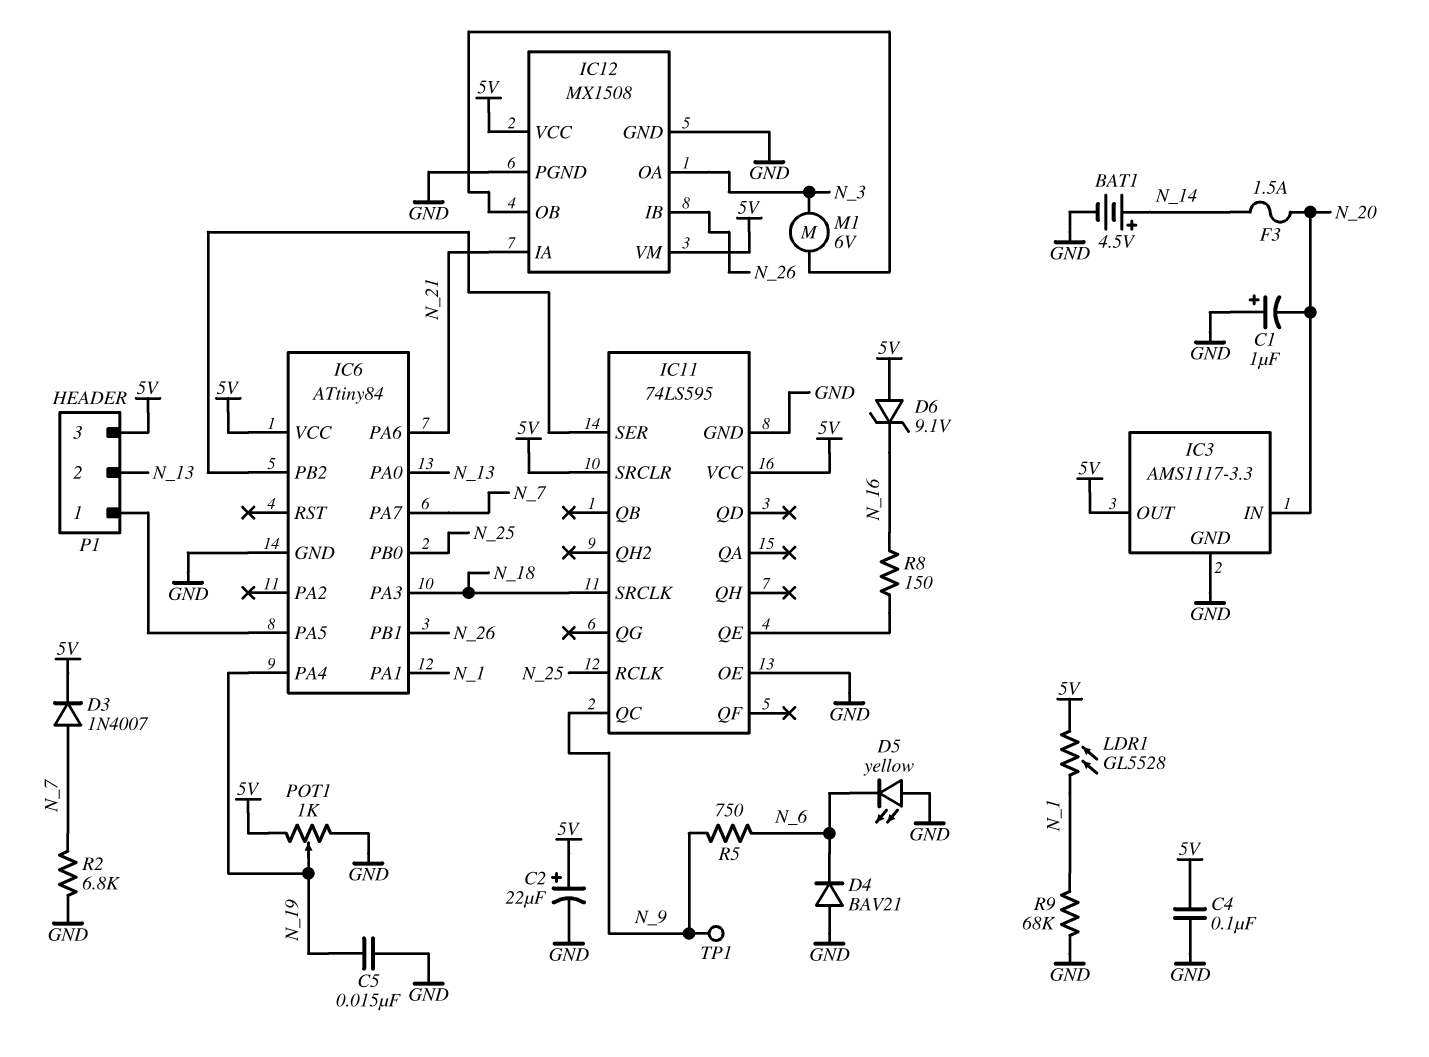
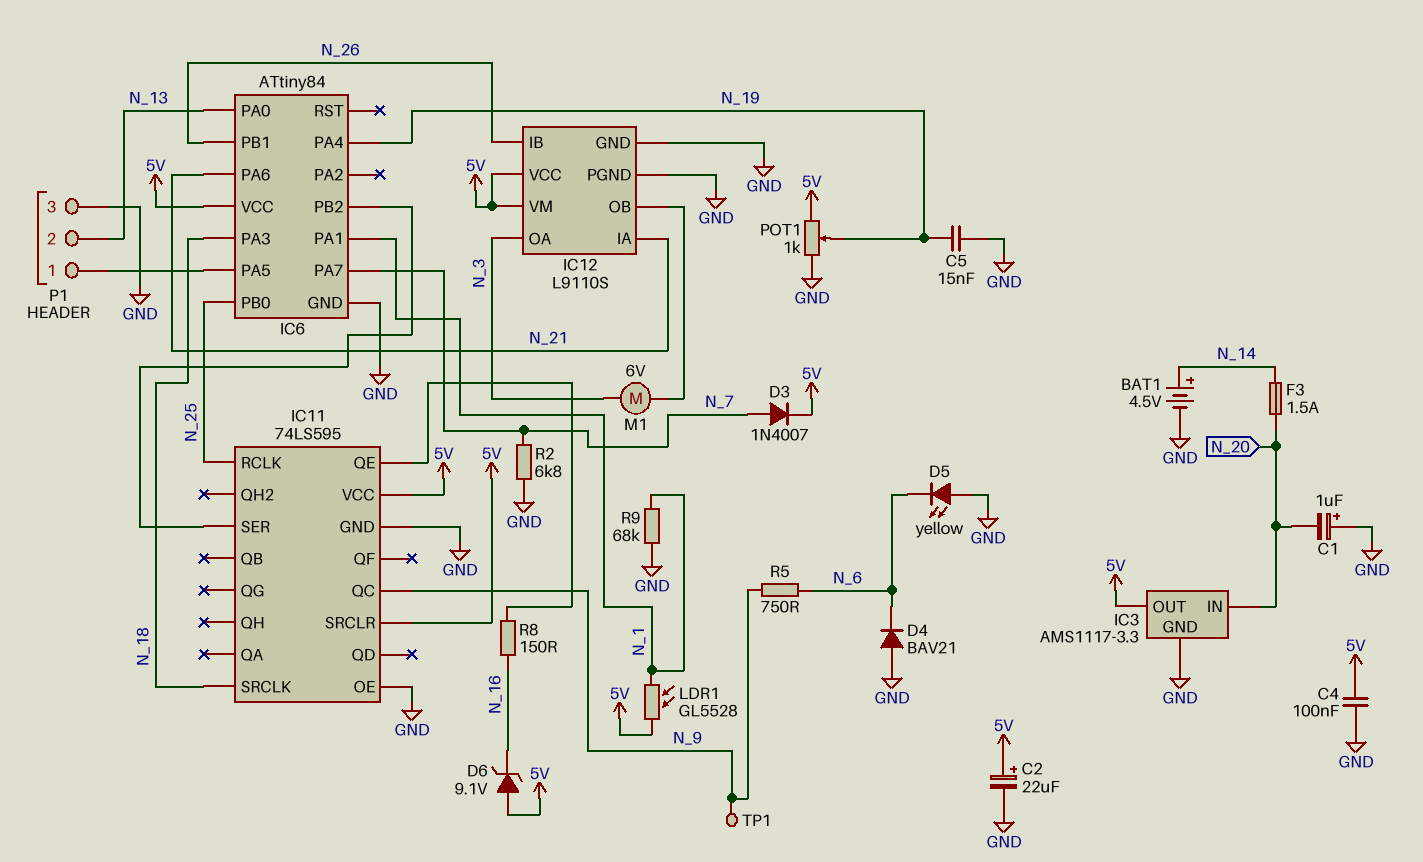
IC12: MX1508 -> L9110S
P1 pin 3: 5V -> GND

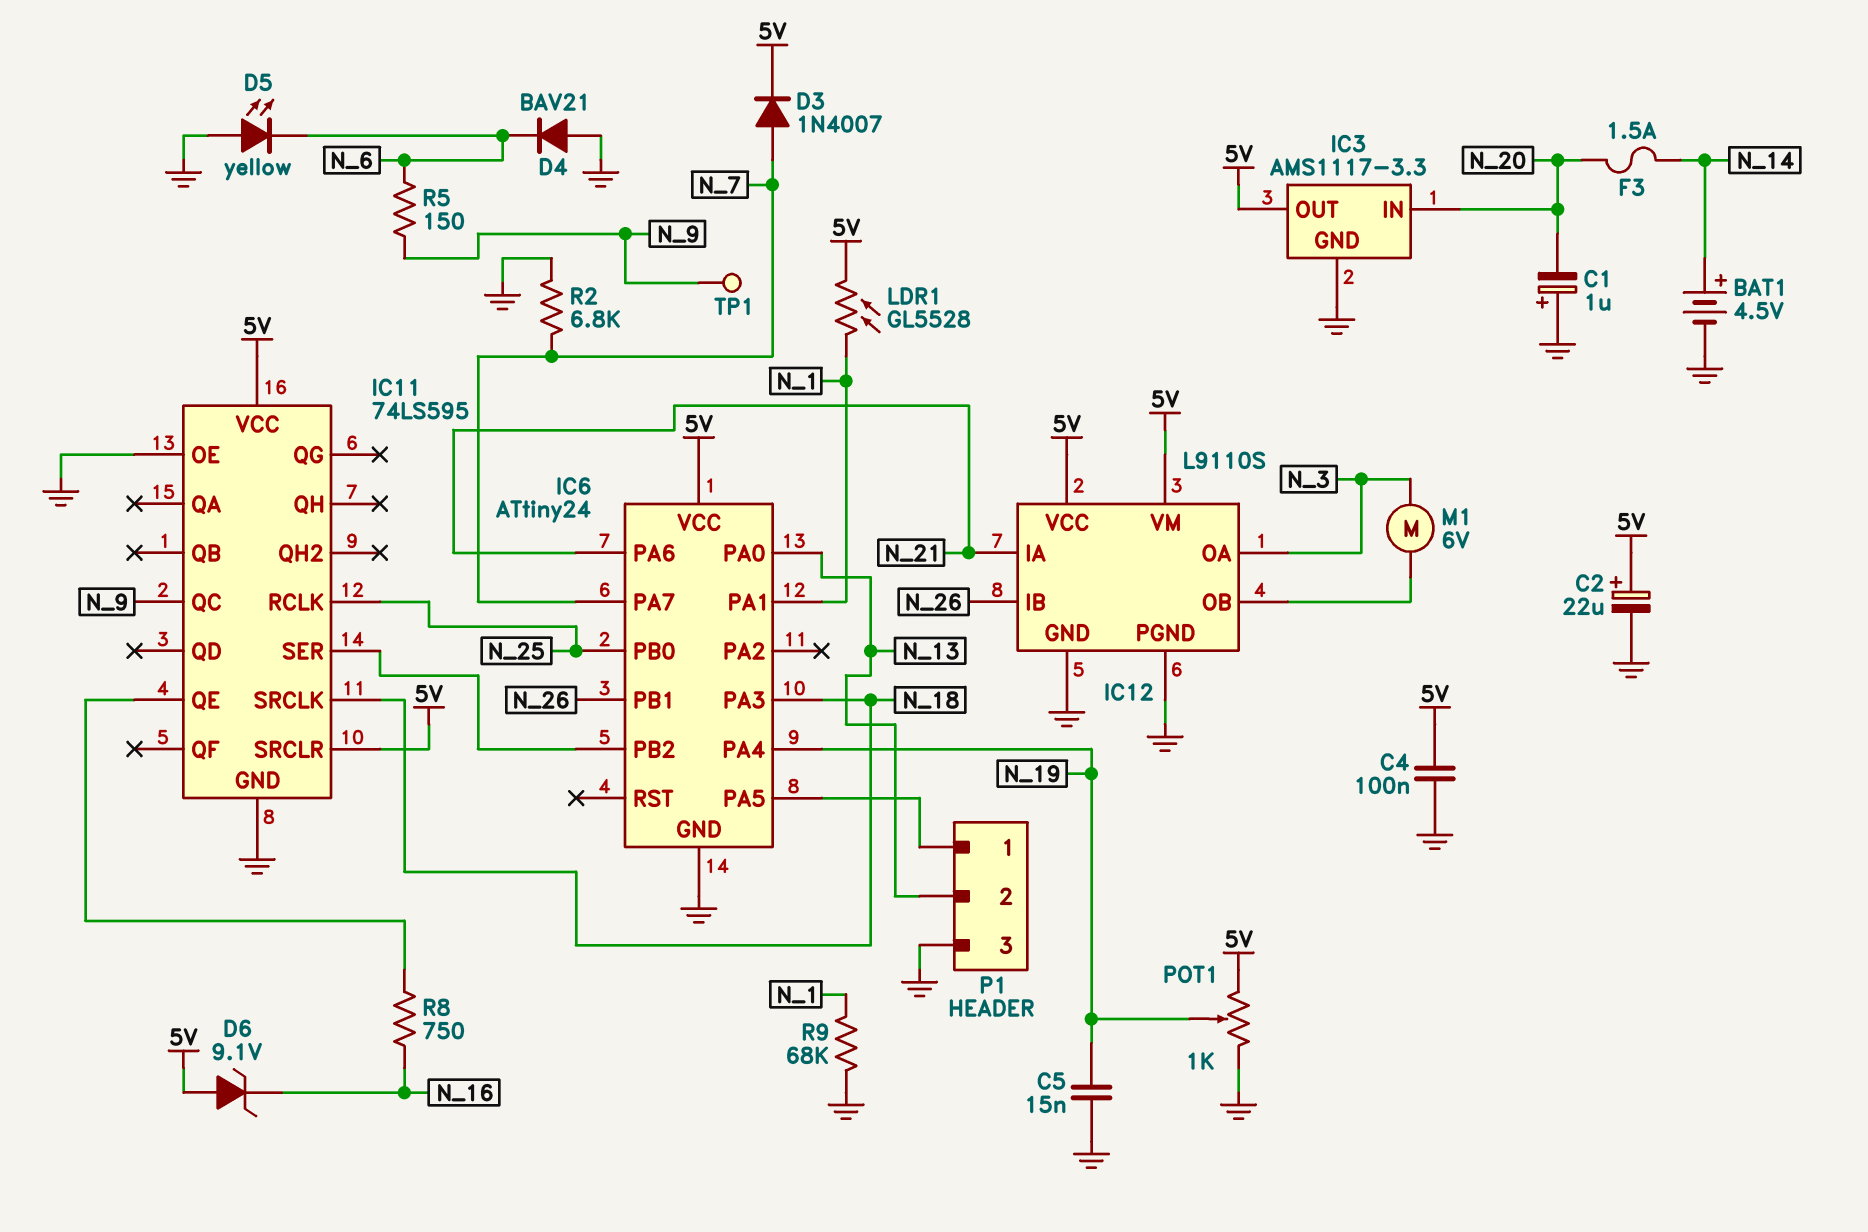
IC6: ATtiny84 -> ATtiny24
R5: 750 (N_6, N_9) -> 150 (N_6, N_9)
R8: 150 (IC11/QE, N_16) -> 750 (IC11/QE, N_16)

